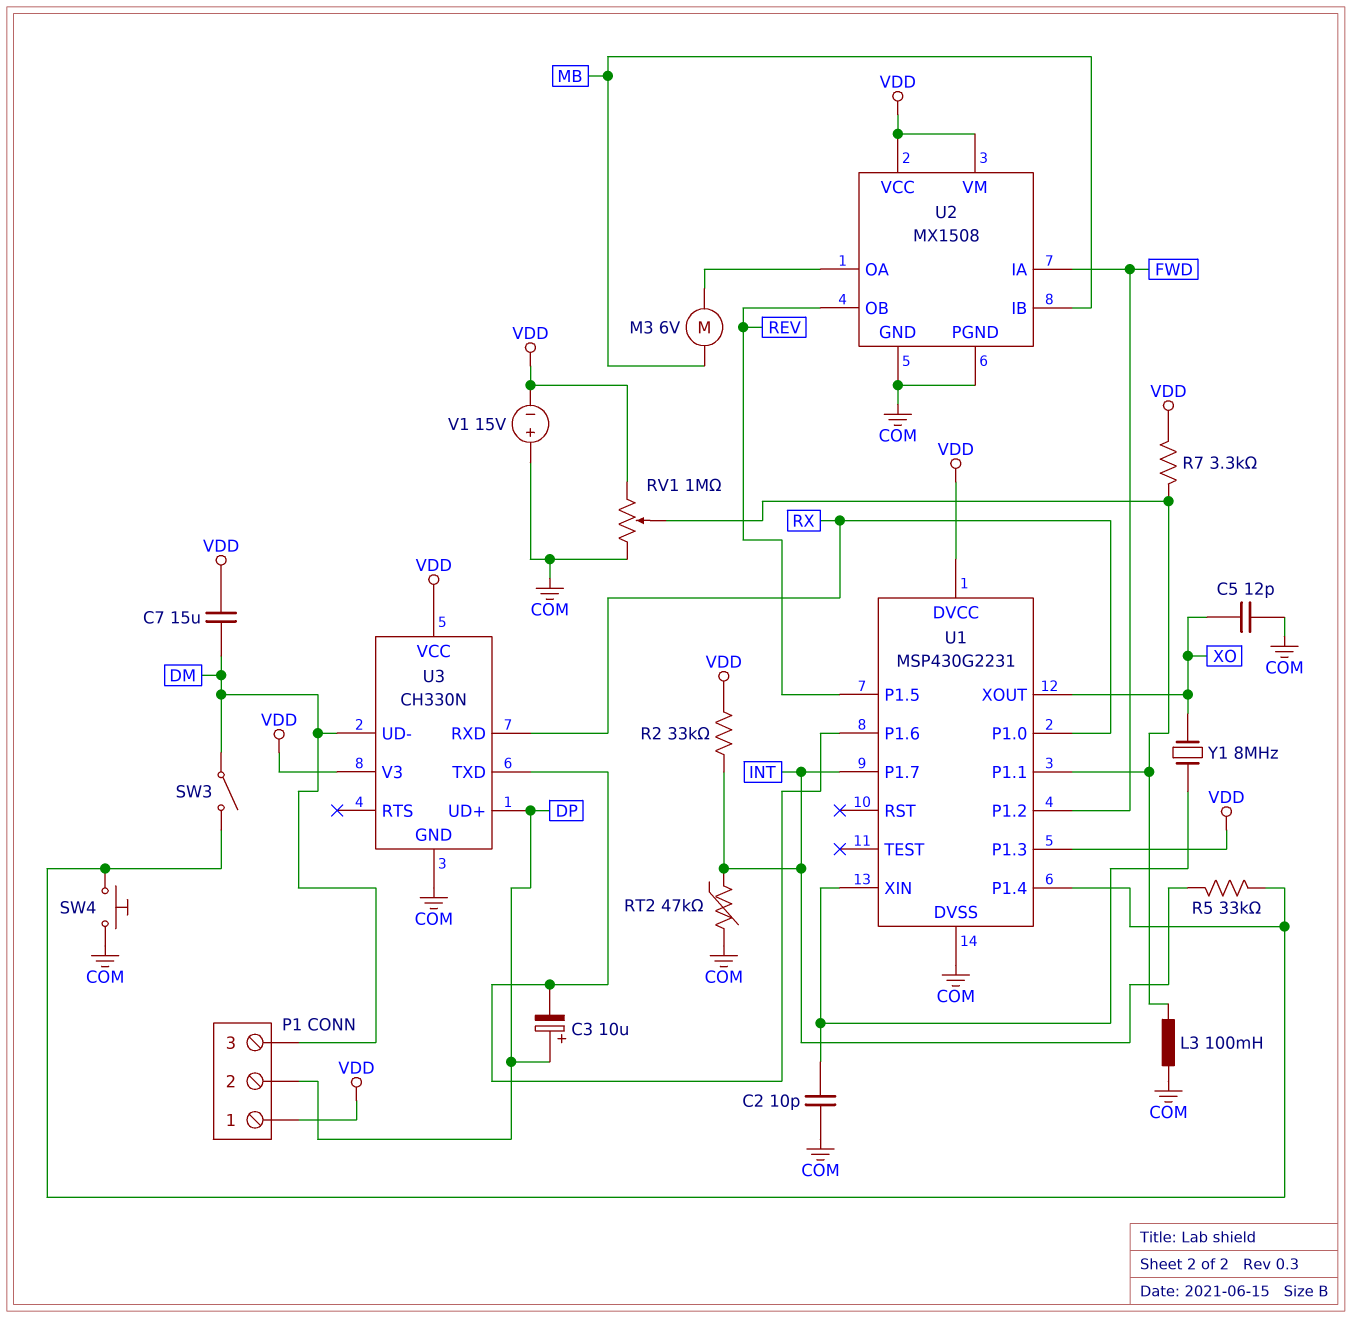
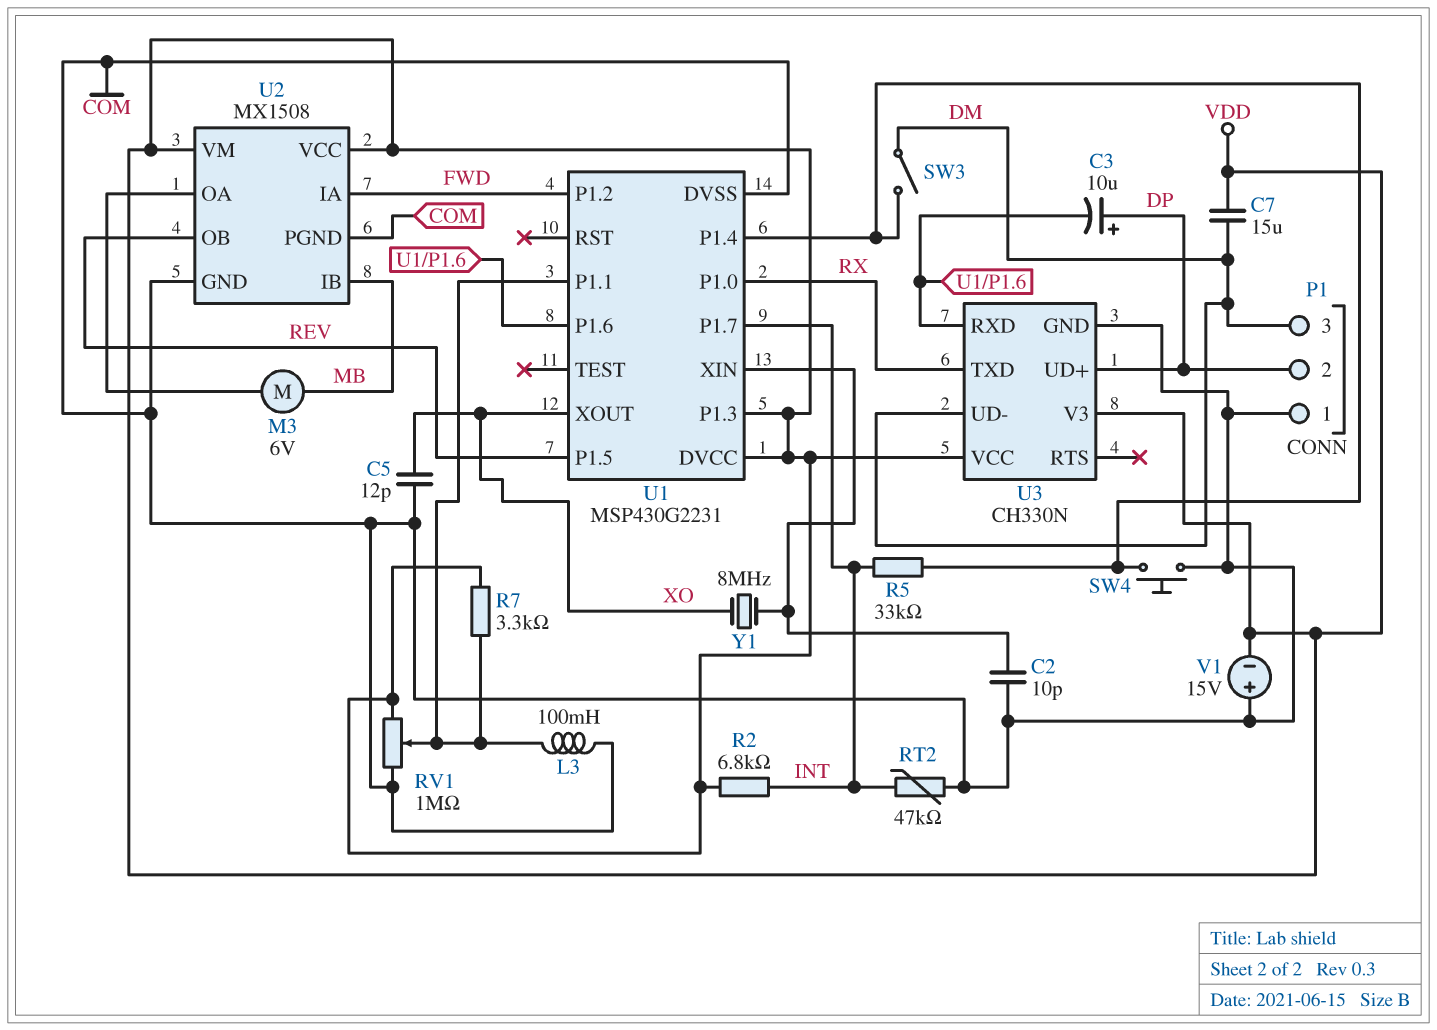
P1 pin 1: VDD -> COM
R2: 33k (INT, VDD) -> 6.8k (INT, VDD)
U3 pin RXD: RX -> U1/P1.6
U3 pin TXD: U1/P1.6 -> RX

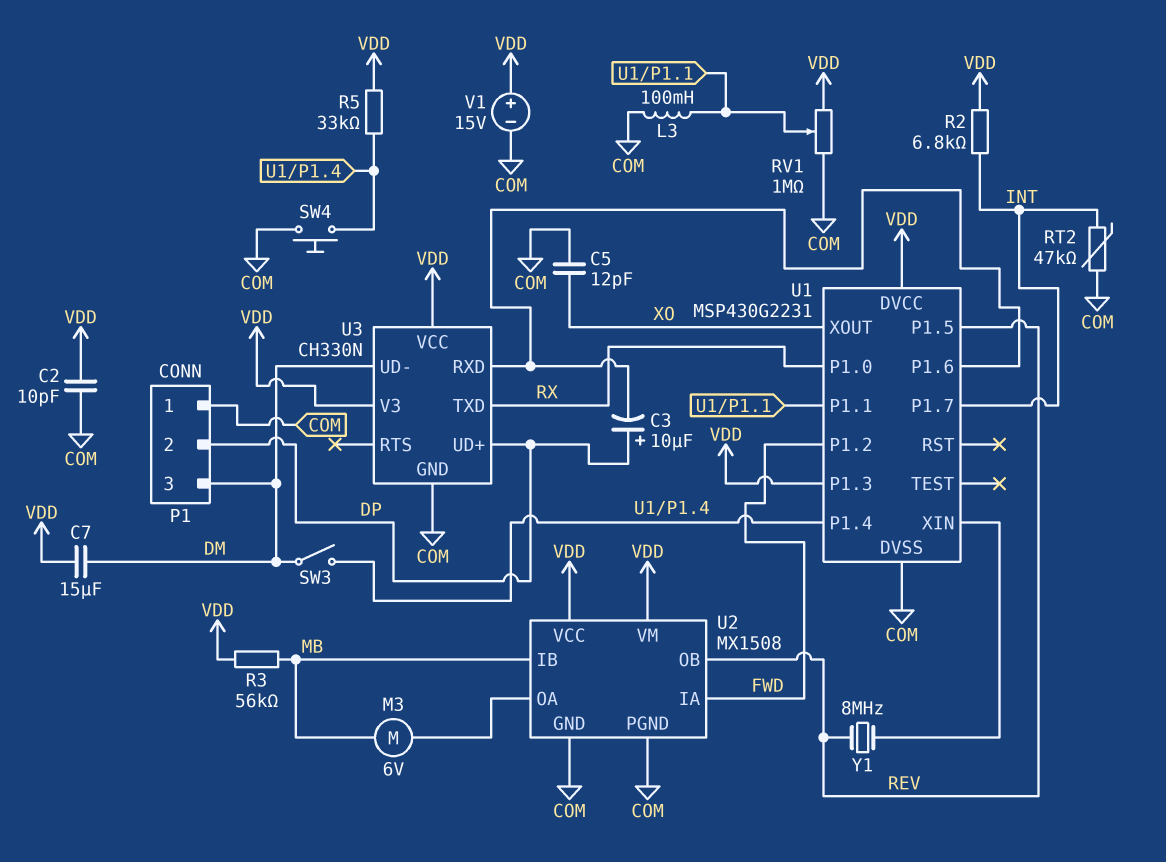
C2: 10pF (COM, U1/XIN) -> 10pF (COM, VDD)
R3: none -> 56k (MB, VDD)
R5: 33k (INT, U1/P1.4) -> 33k (U1/P1.4, VDD)
R7: 3.3k (U1/P1.1, VDD) -> none
V1: 15V (plus COM, minus VDD) -> 15V (plus VDD, minus COM)
Y1: 8MHz (U1/XIN, XO) -> 8MHz (REV, U1/XIN)

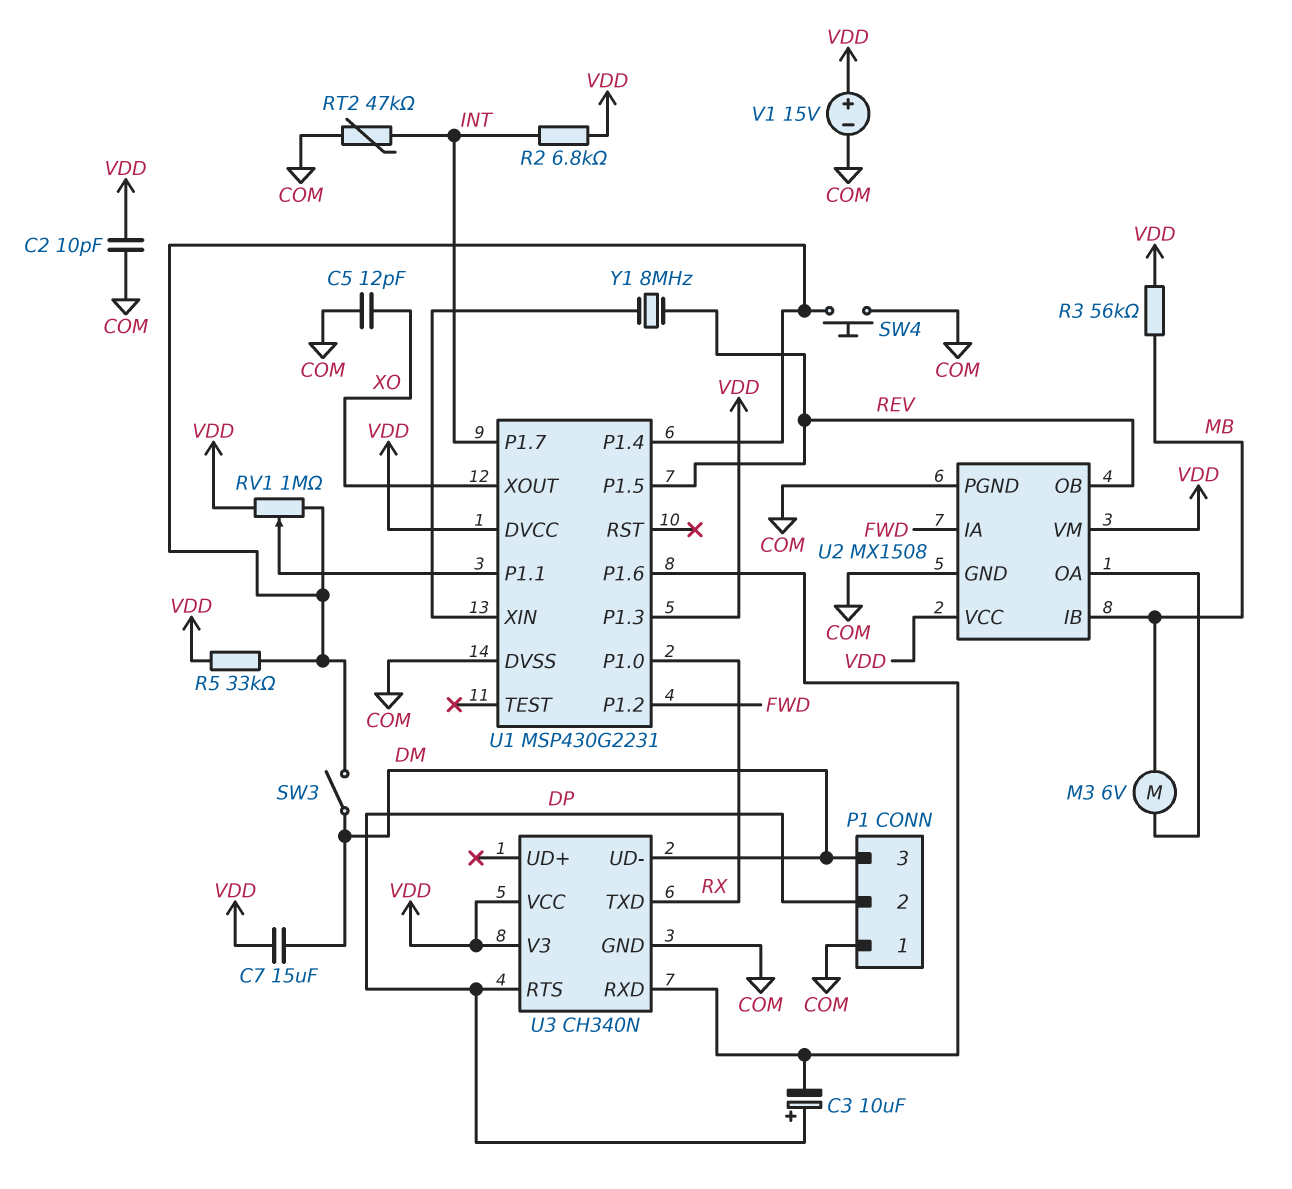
L3: 100mH (COM, U1/P1.1) -> none
RV1: 1M (COM, VDD, wiper U1/P1.1) -> 1M (U1/P1.4, VDD, wiper U1/P1.1)
U3: CH330N -> CH340N
U3 pin RTS: none -> DP
U3 pin UD+: DP -> none

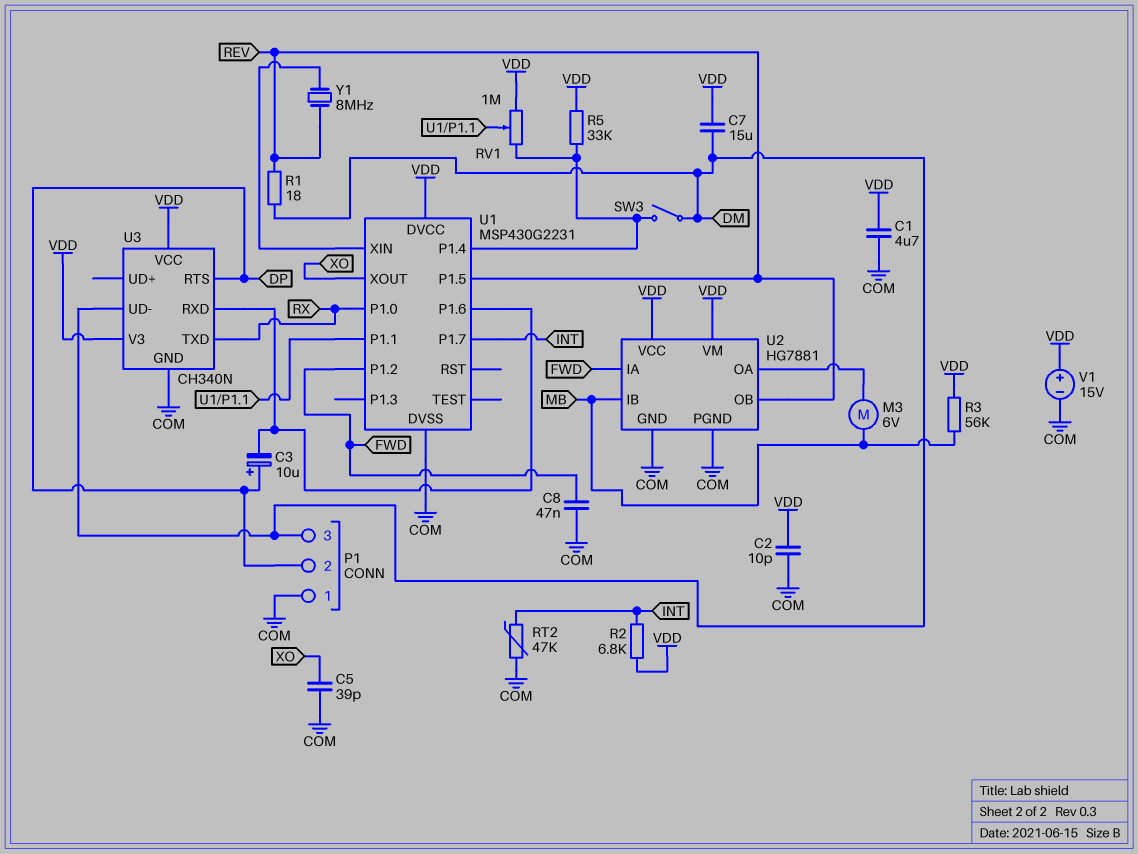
C1: none -> 4.7uF (COM, VDD)
C5: 12pF (COM, XO) -> 39pF (COM, XO)
C8: none -> 47nF (COM, FWD)
R1: none -> 18 (DM, REV)
SW4: button (COM, U1/P1.4) -> none
U1 pin P1.3: VDD -> none
U2: MX1508 -> HG7881

